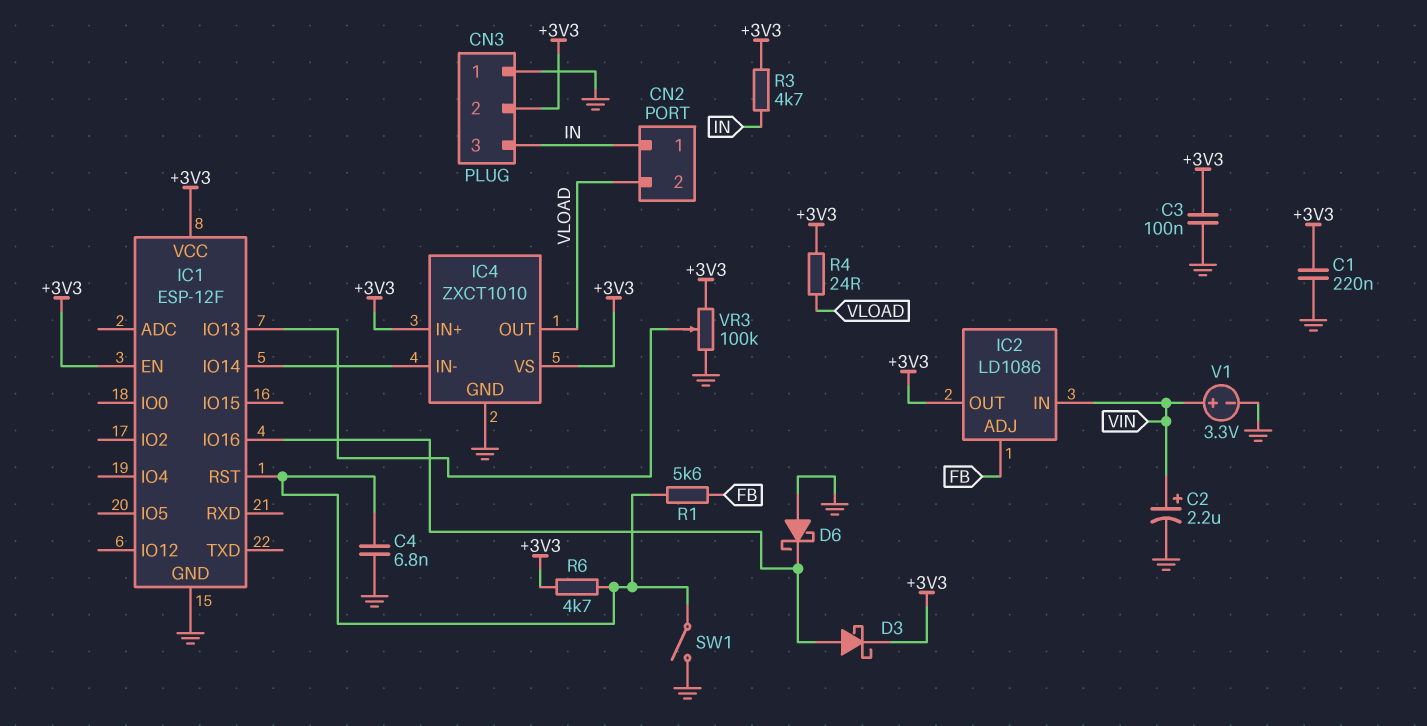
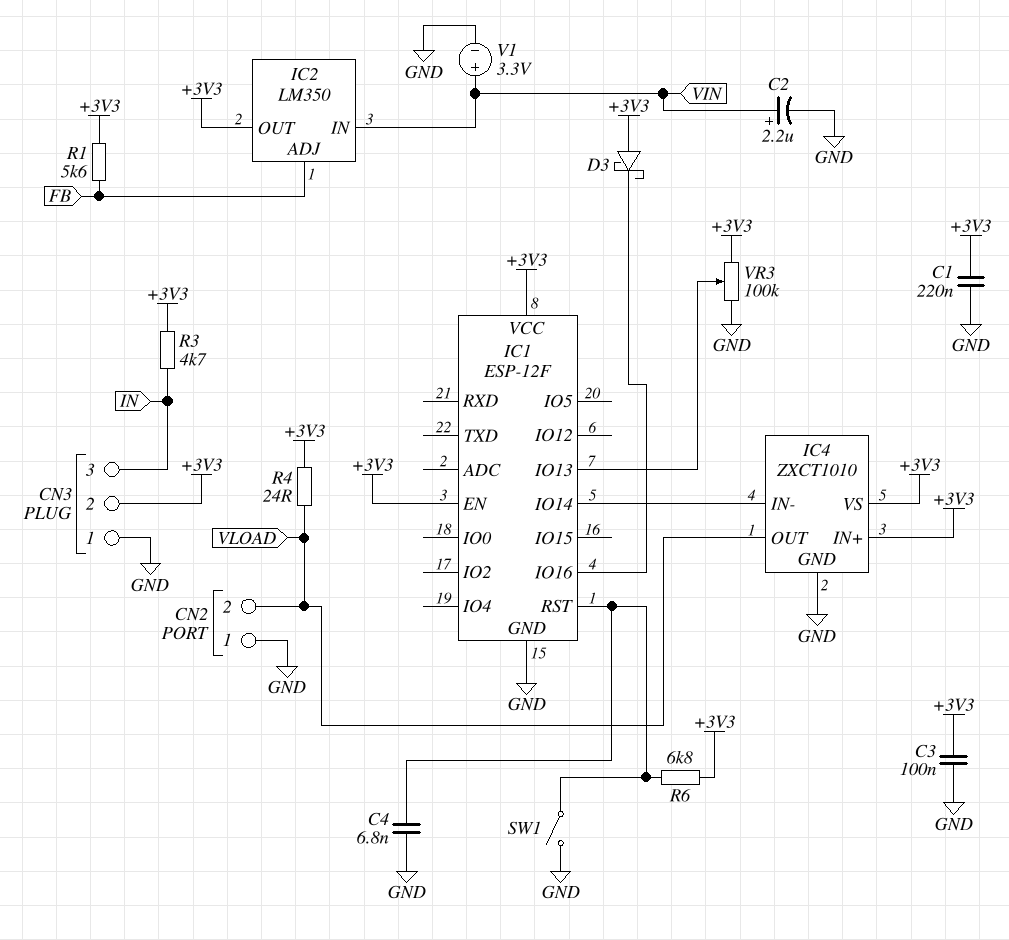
CN2 pin 1: IN -> GND
D3: schottky (A IC1/IO16, K +3V3) -> schottky (A +3V3, K IC1/IO16)
D6: schottky (A GND, K IC1/IO16) -> none
IC2: LD1086 -> LM350
R1: 5.6k (FB, IC1/RST) -> 5.6k (+3V3, FB)
R6: 4.7k (+3V3, IC1/RST) -> 6.8k (+3V3, IC1/RST)

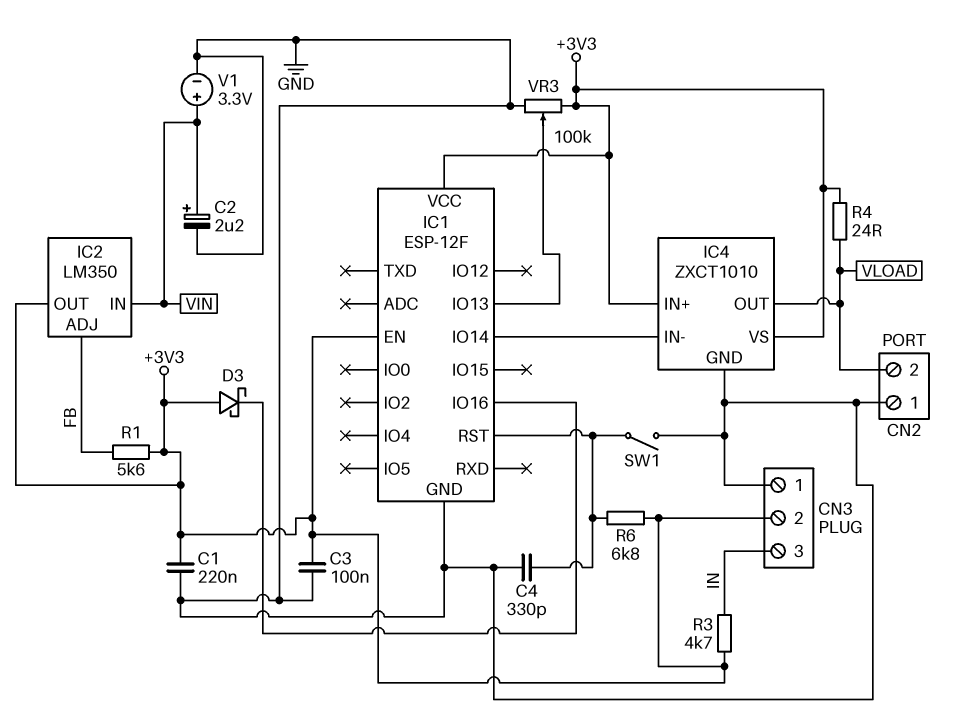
C4: 6.8nF (GND, IC1/RST) -> 330pF (GND, IC1/RST)

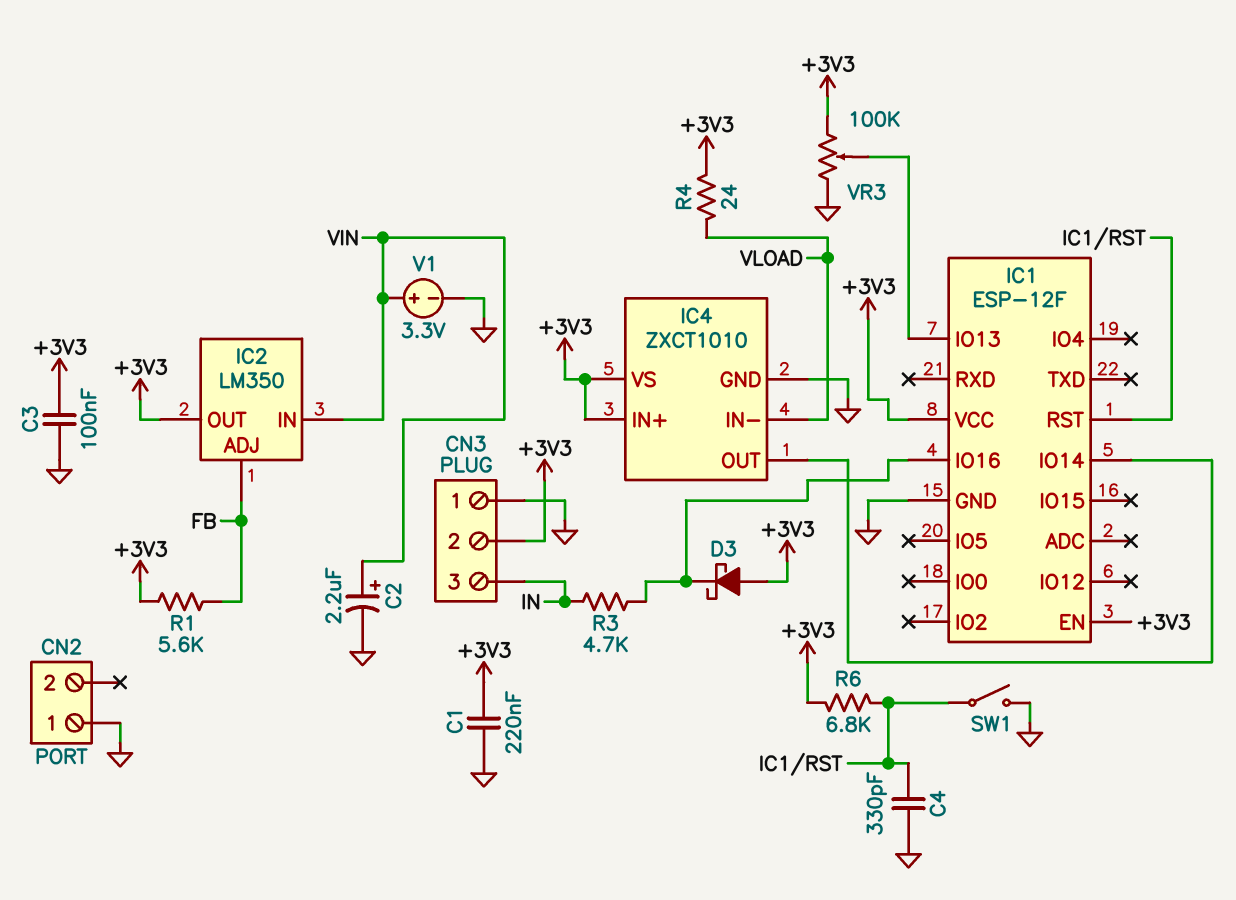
CN2 pin 2: VLOAD -> none
IC4 pin IN-: IC1/IO14 -> VLOAD
IC4 pin OUT: VLOAD -> IC1/IO14
R3: 4.7k (+3V3, IN) -> 4.7k (IC1/IO16, IN)

